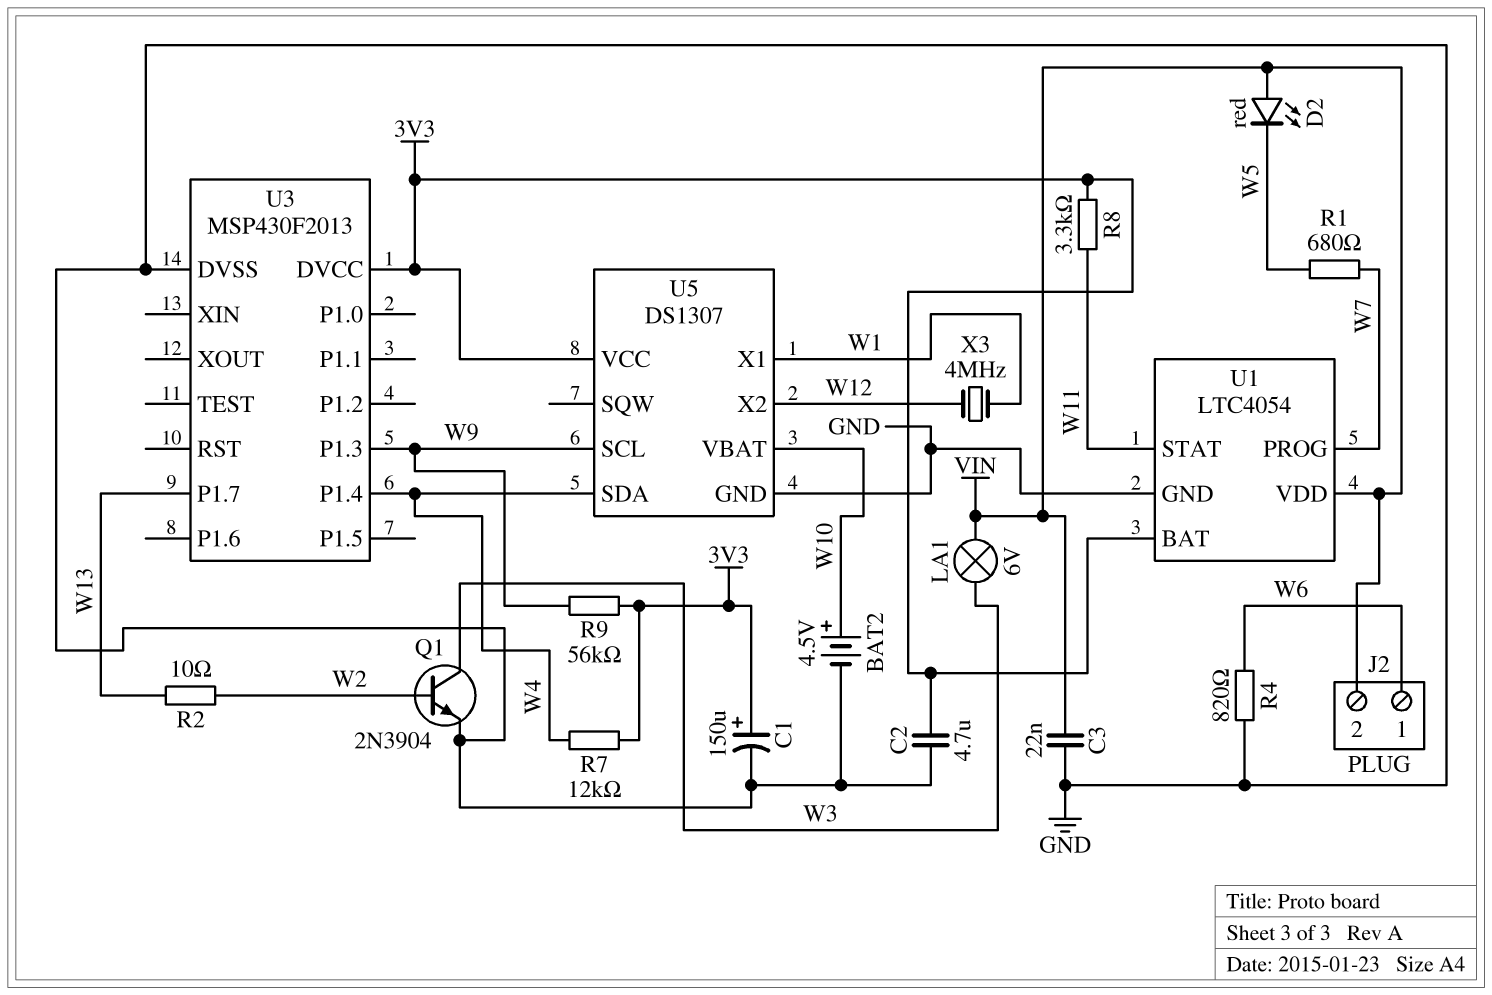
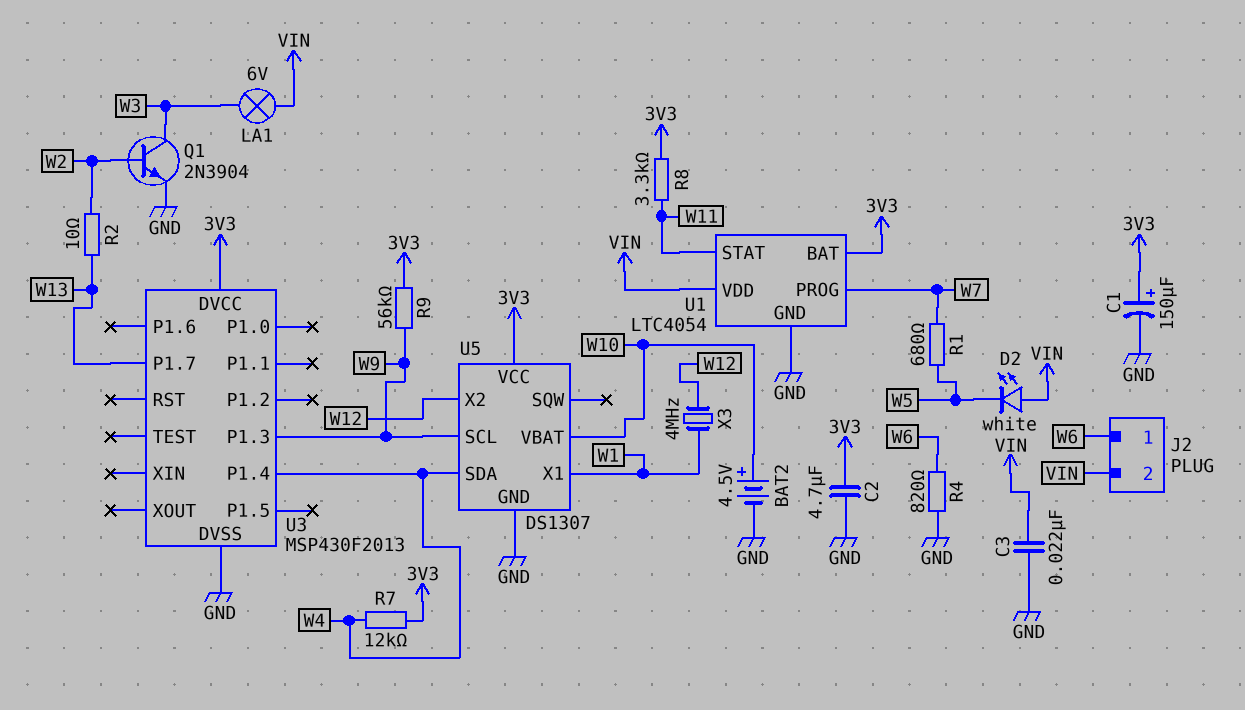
D2: LED red (A VIN, K W5) -> LED white (A VIN, K W5)

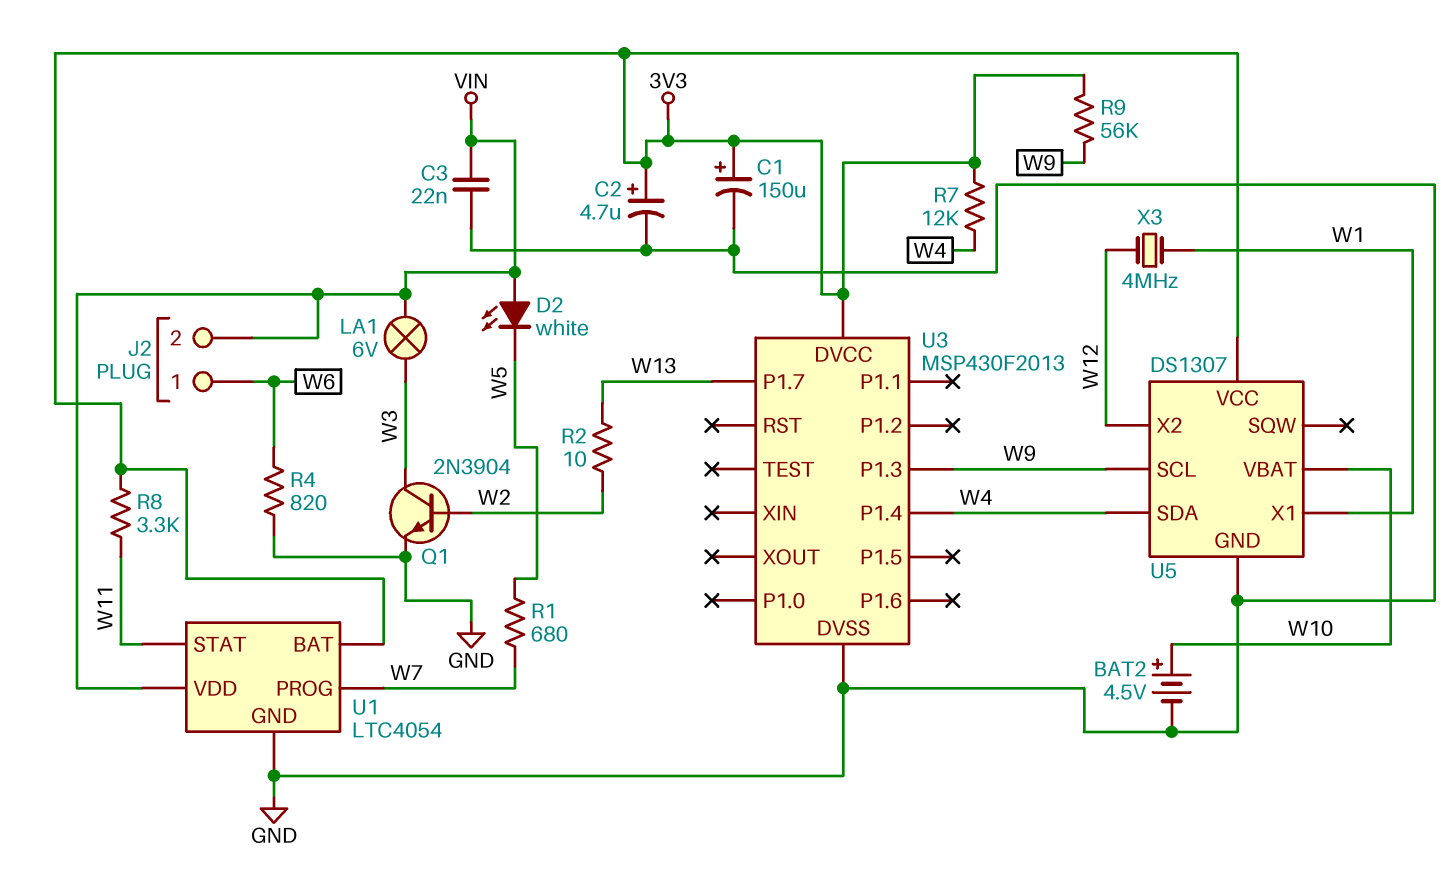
C2: 4.7uF (3V3, GND) -> 4.7uF (plus 3V3, minus GND)

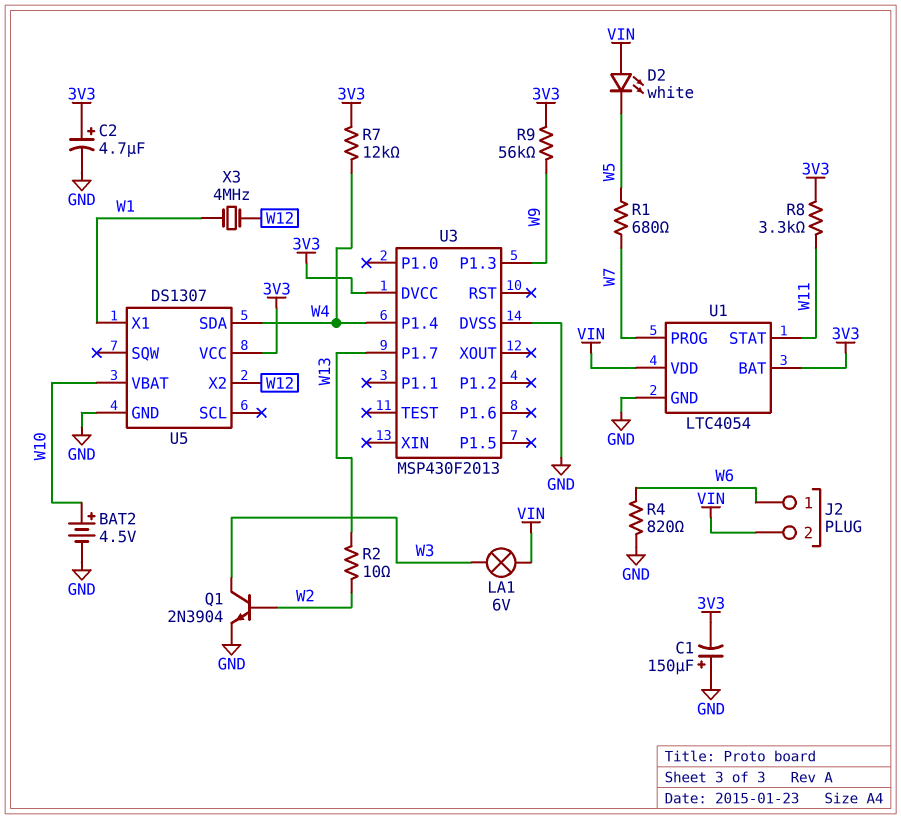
C1: 150uF (plus 3V3, minus GND) -> 150uF (plus GND, minus 3V3)
C3: 22nF (GND, VIN) -> none
U5 pin SCL: W9 -> none

